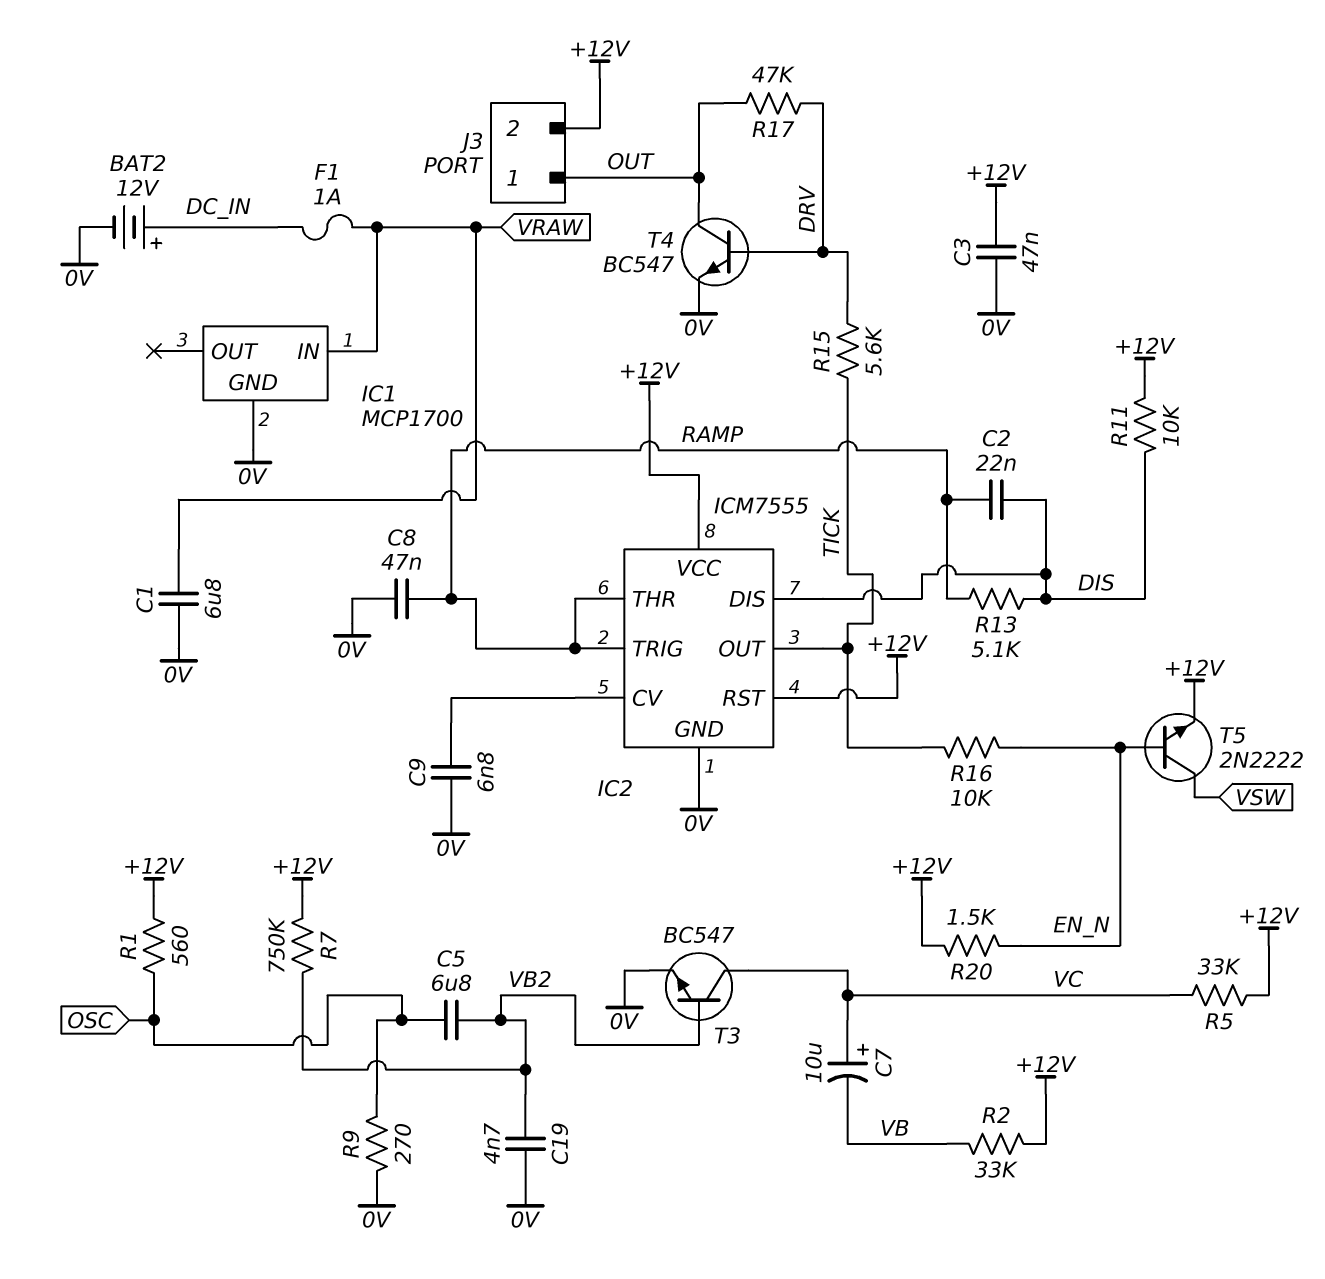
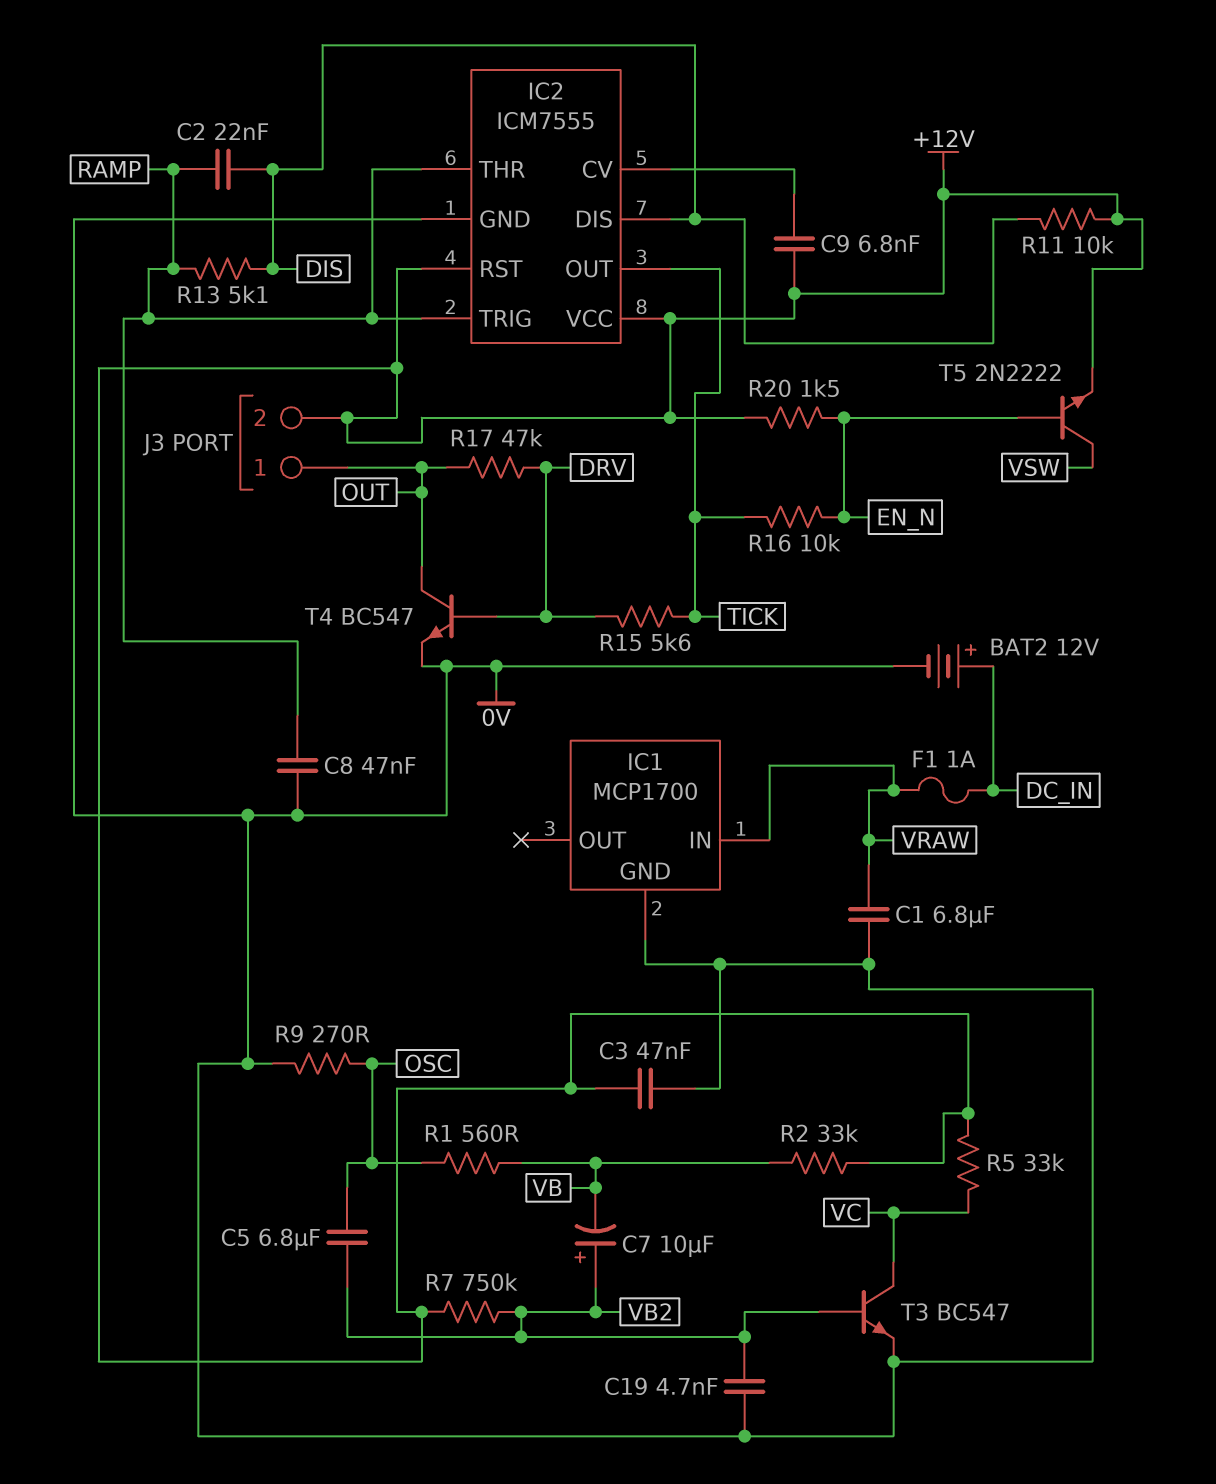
C7: 10uF (plus VC, minus VB) -> 10uF (plus VB2, minus VB)
C9: 6.8nF (0V, IC2/CV) -> 6.8nF (+12V, IC2/CV)
R1: 560 (+12V, OSC) -> 560 (OSC, VB)

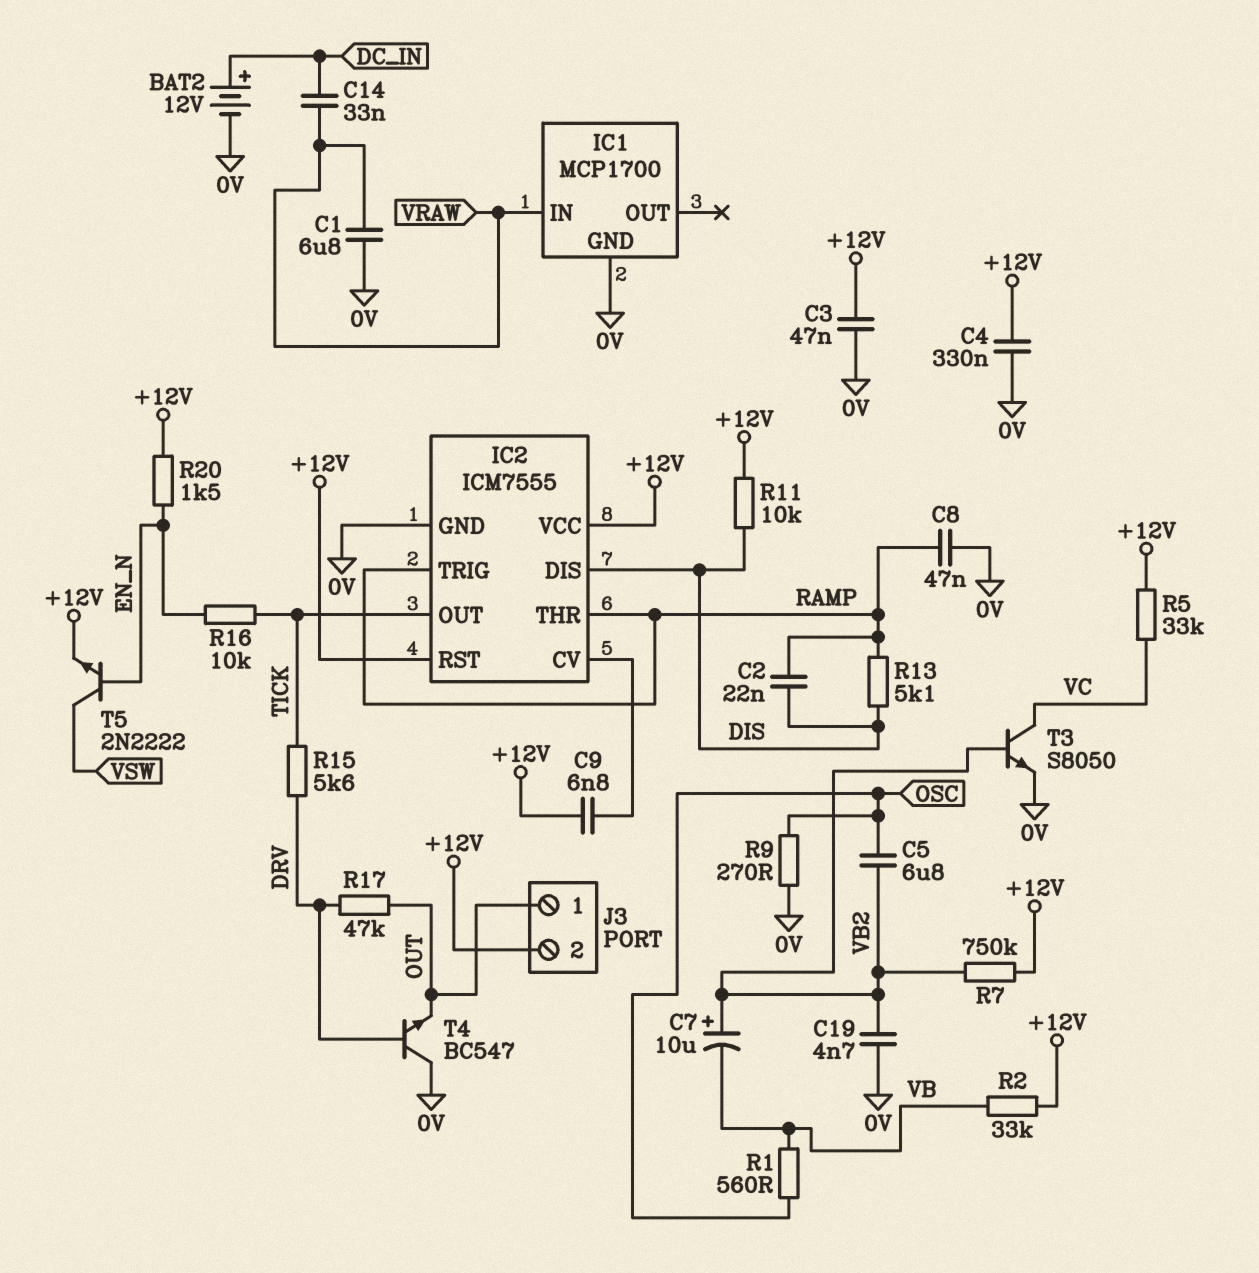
C4: none -> 330nF (+12V, 0V)
C14: none -> 33nF (DC_IN, VRAW)
F1: 1A (DC_IN, VRAW) -> none
T3: NPN BC547 (B VB2, C VC, E 0V) -> NPN S8050 (B VB2, C VC, E 0V)
T4: NPN BC547 (B DRV, C OUT, E 0V) -> NPN BC547 (B DRV, C 0V, E OUT)

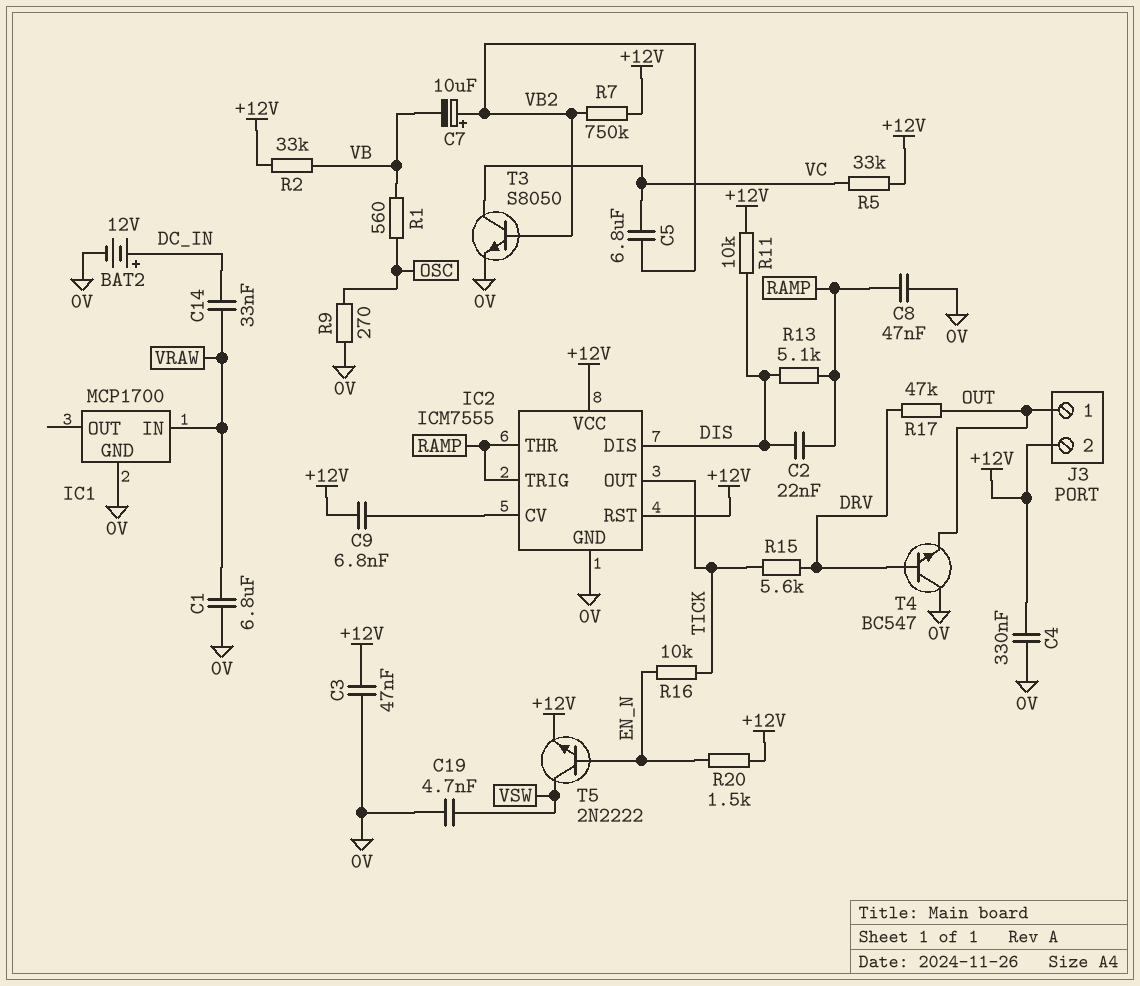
C5: 6.8uF (OSC, VB2) -> 6.8uF (VB2, VC)
C19: 4.7nF (0V, VB2) -> 4.7nF (0V, VSW)

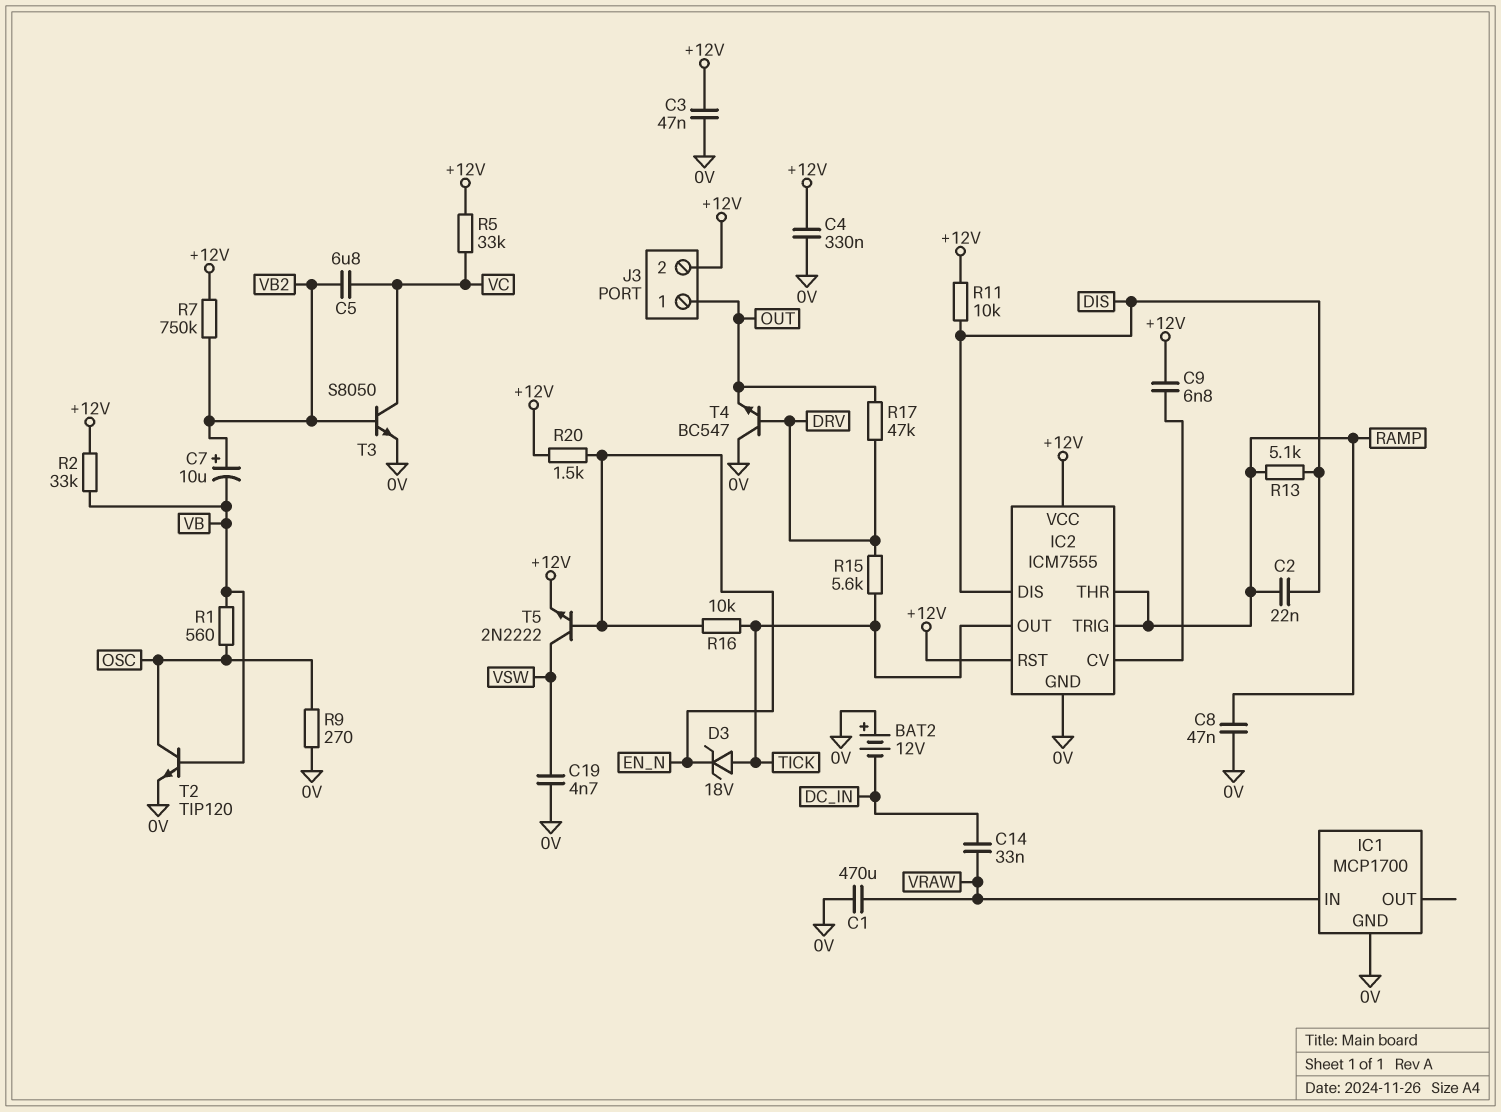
BAT2: 12V (plus DC_IN, minus 0V) -> 12V (plus 0V, minus DC_IN)
C1: 6.8uF (0V, VRAW) -> 470uF (0V, VRAW)
D3: none -> zener 18V (A TICK, K EN_N)
T2: none -> NPN TIP120 (B VB, C OSC, E 0V)

